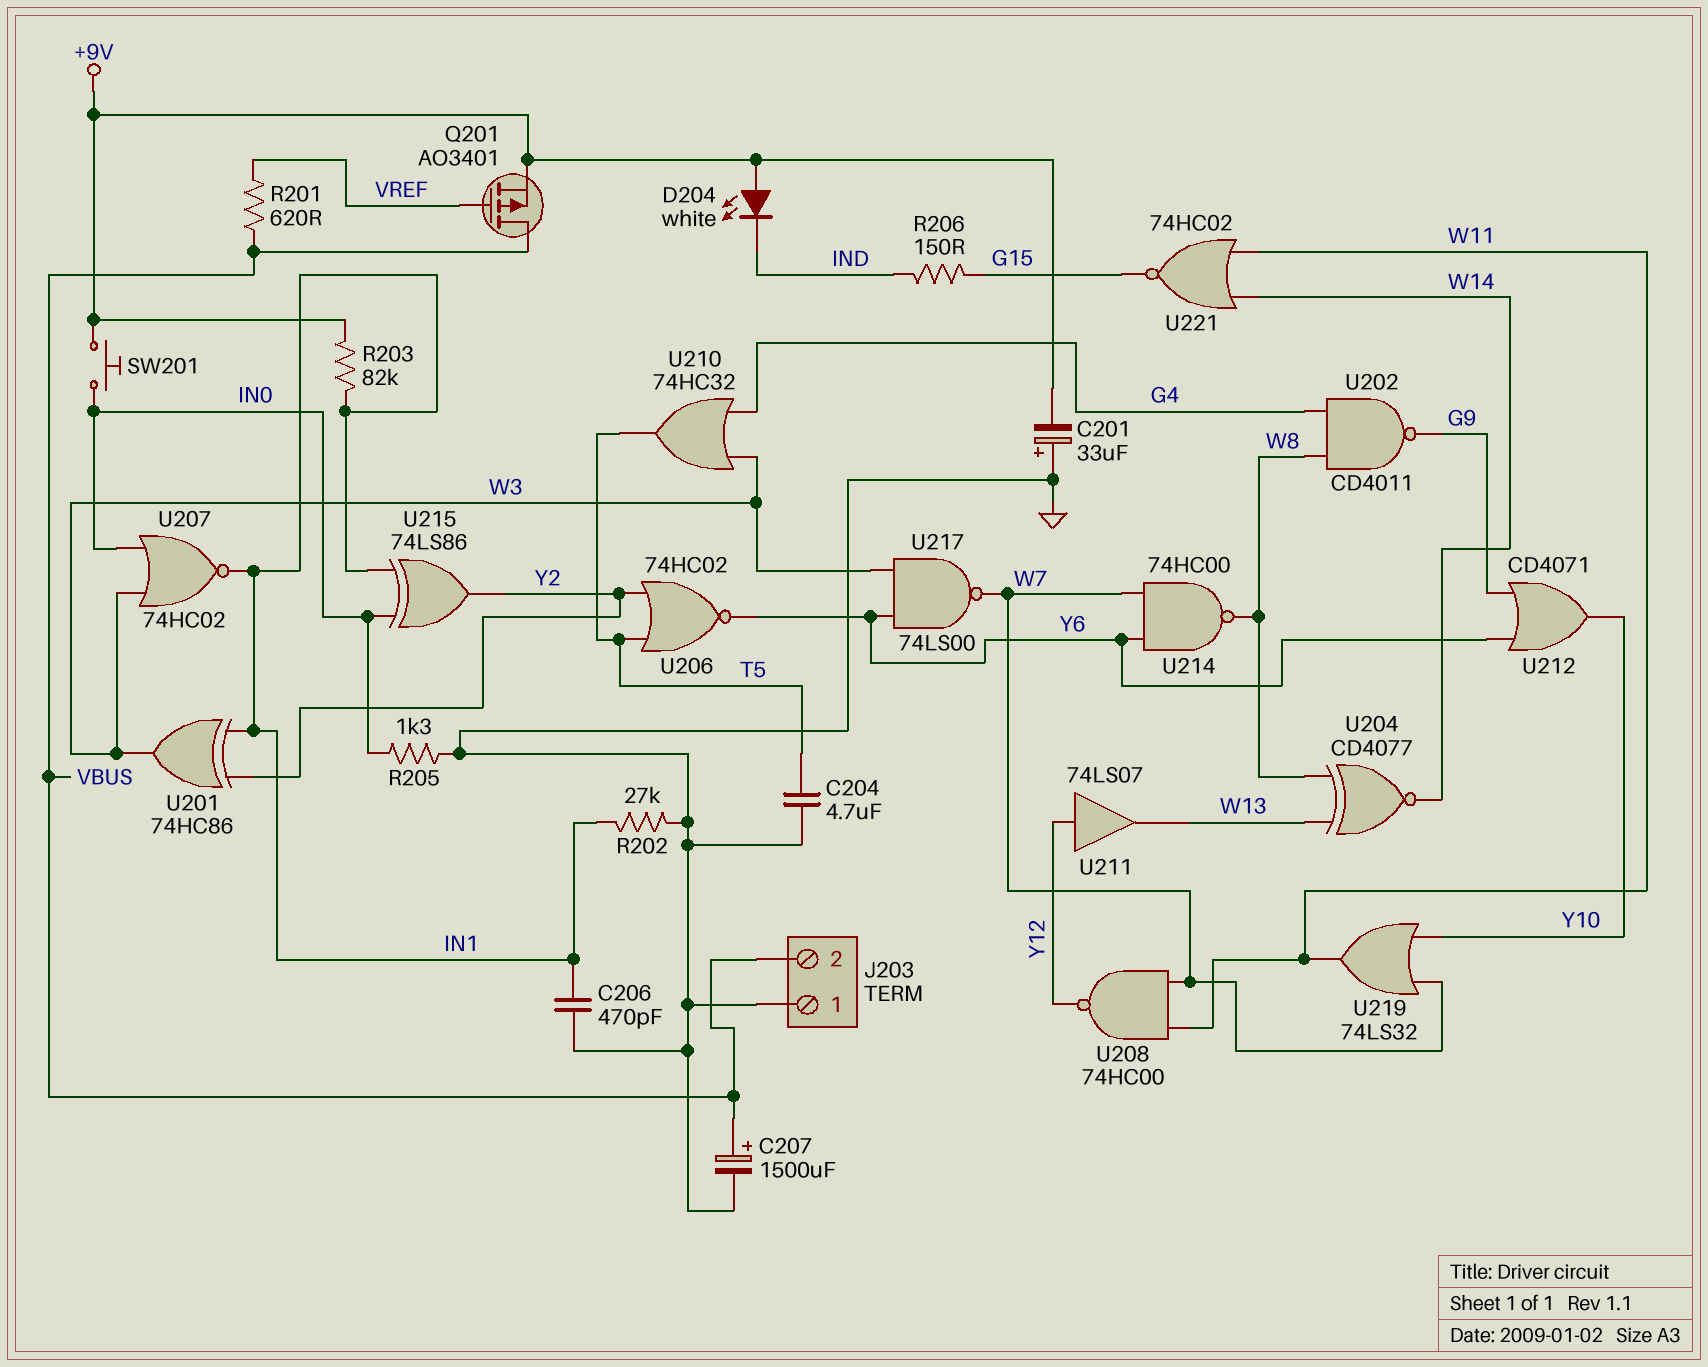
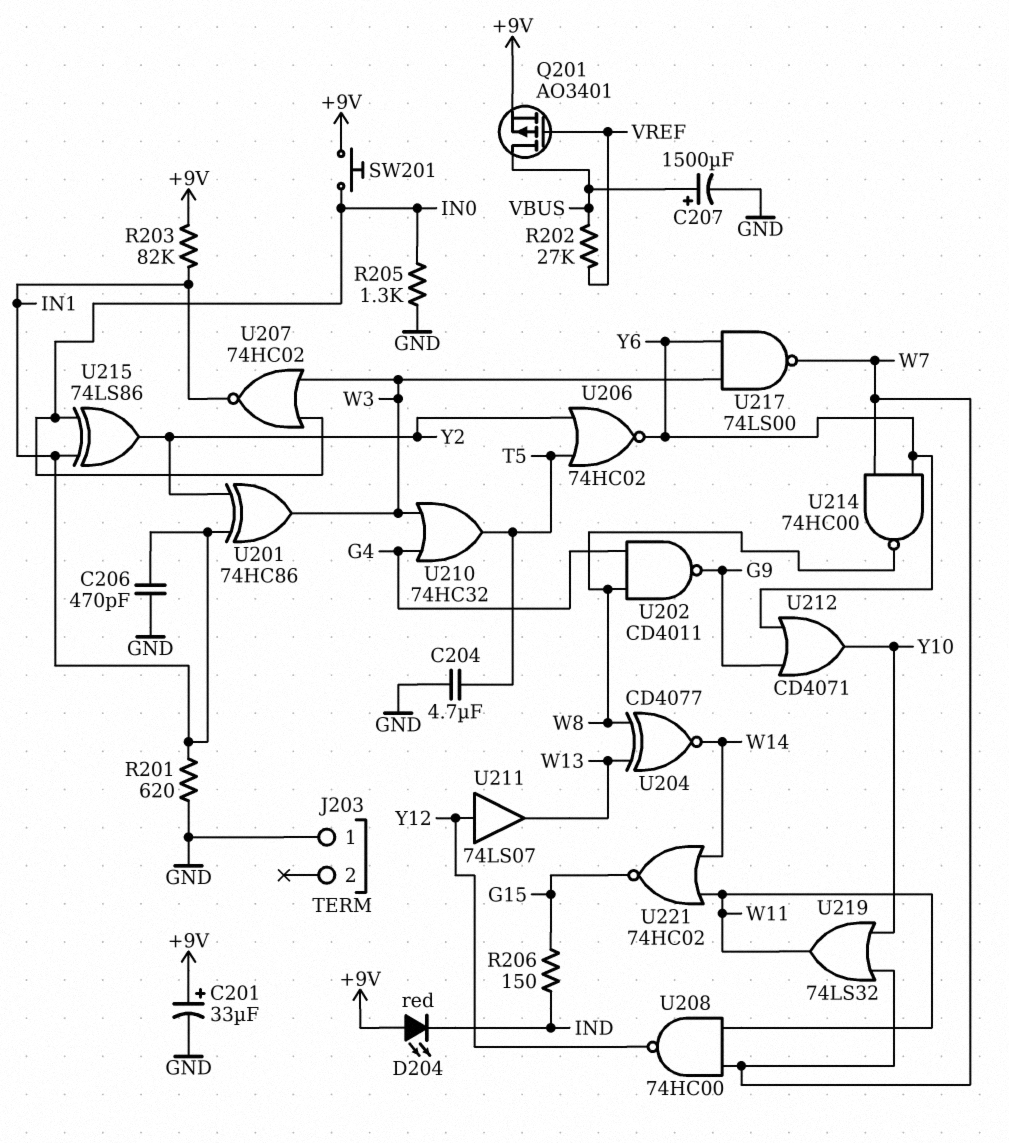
C201: 33uF (plus GND, minus +9V) -> 33uF (plus +9V, minus GND)
D204: LED white (A +9V, K IND) -> LED red (A +9V, K IND)
J203 pin 2: VBUS -> none
R201: 620 (VBUS, VREF) -> 620 (GND, IN1)
R202: 27k (GND, IN1) -> 27k (VBUS, VREF)

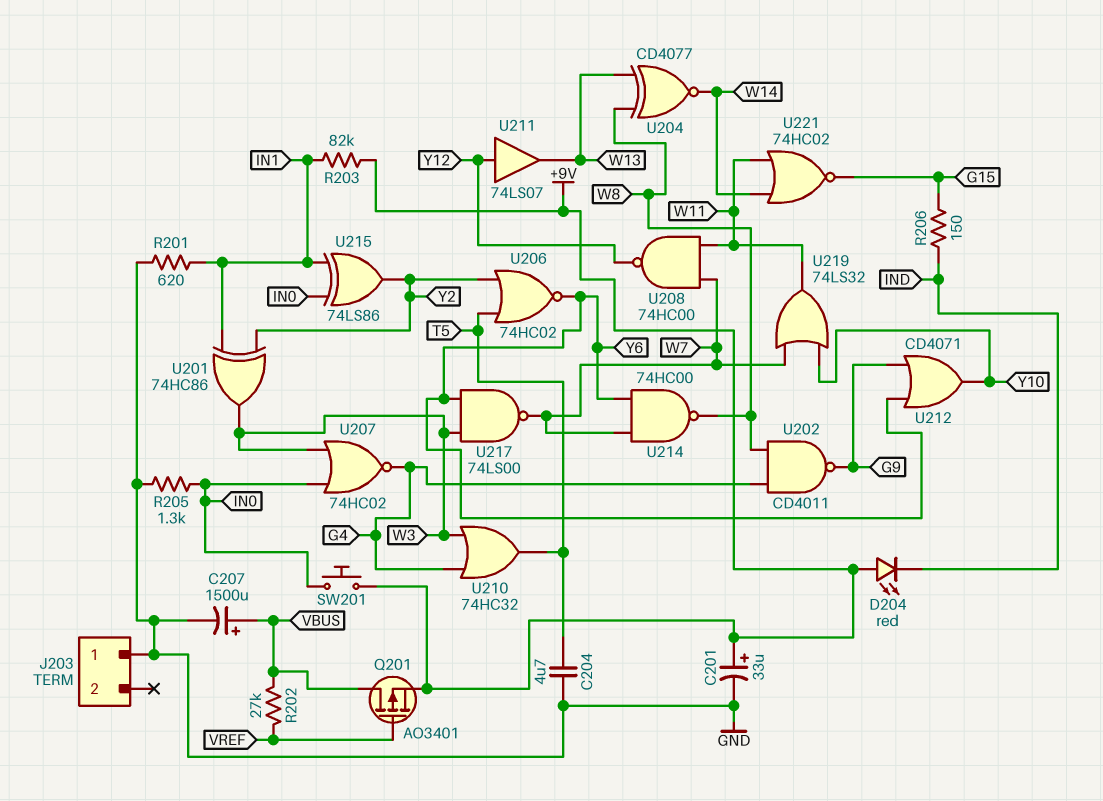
C206: 470pF (GND, IN1) -> none
U207: NOR 74HC02 (in IN0, in W3, out IN1) -> NOR 74HC02 (in IN0, in W3, out G4)

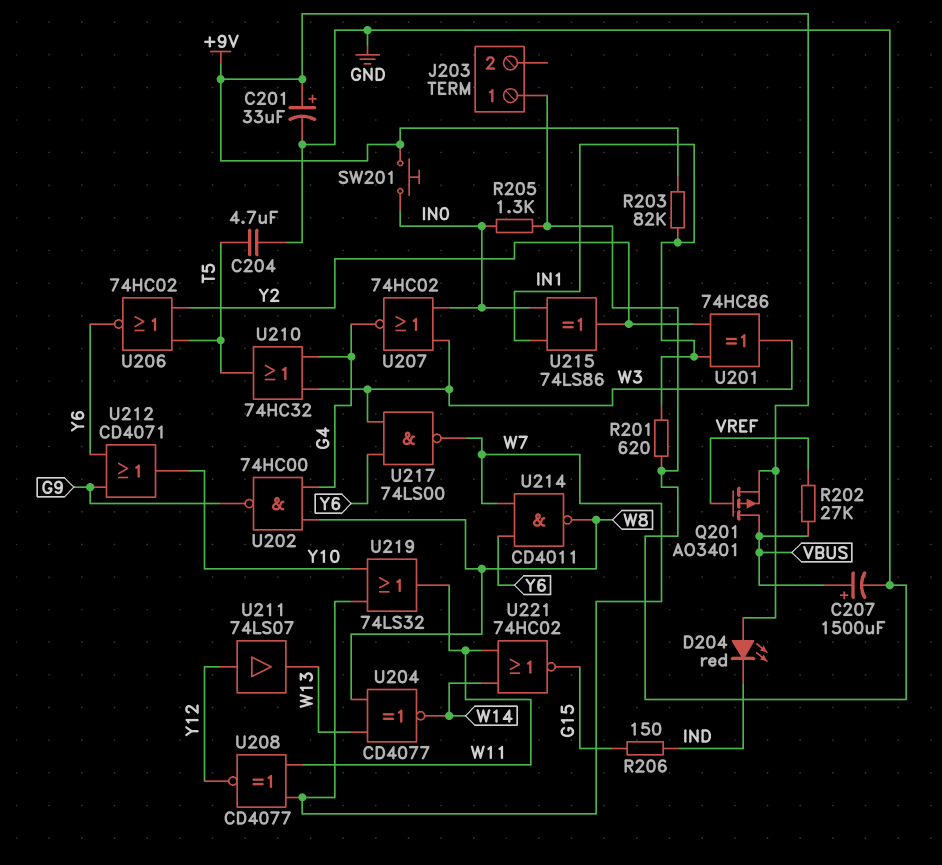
U202: NAND CD4011 (in G4, in W8, out G9) -> NAND 74HC00 (in G4, in W8, out G9)
U208: NAND 74HC00 (in W7, in W11, out Y12) -> XNOR CD4077 (in W7, in W11, out Y12)
U214: NAND 74HC00 (in W7, in Y6, out W8) -> NAND CD4011 (in W7, in Y6, out W8)

